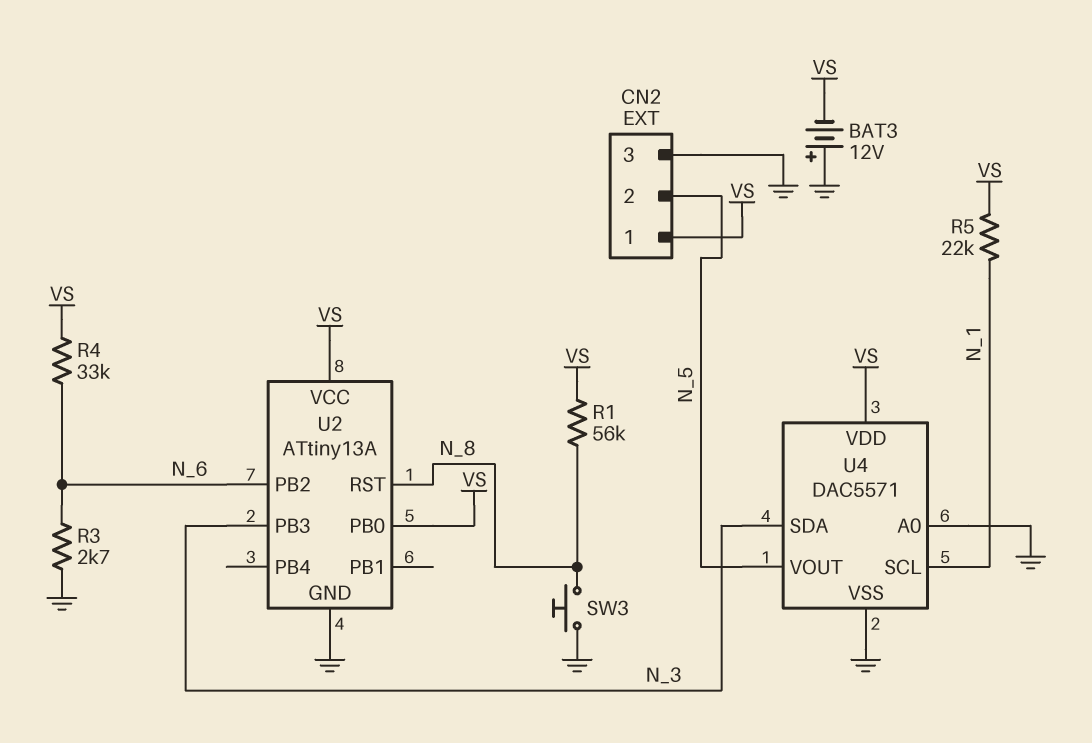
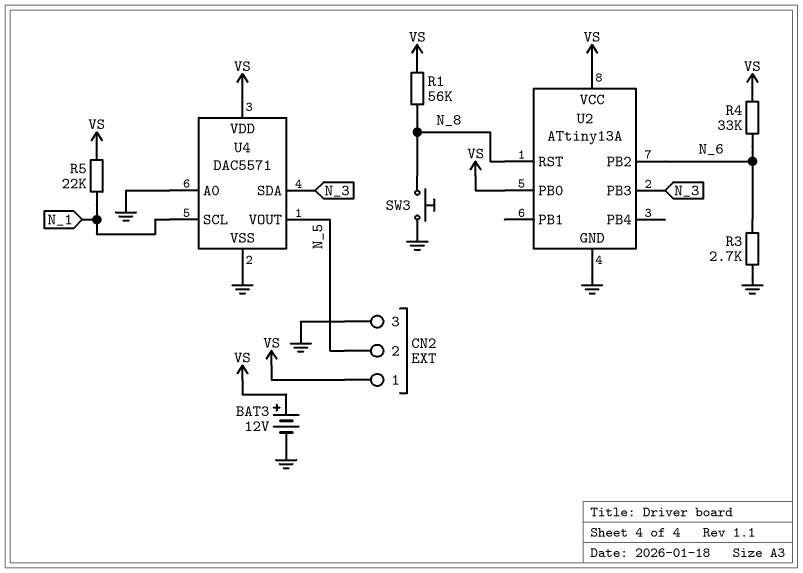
BAT3: 12V (plus GND, minus VS) -> 12V (plus VS, minus GND)

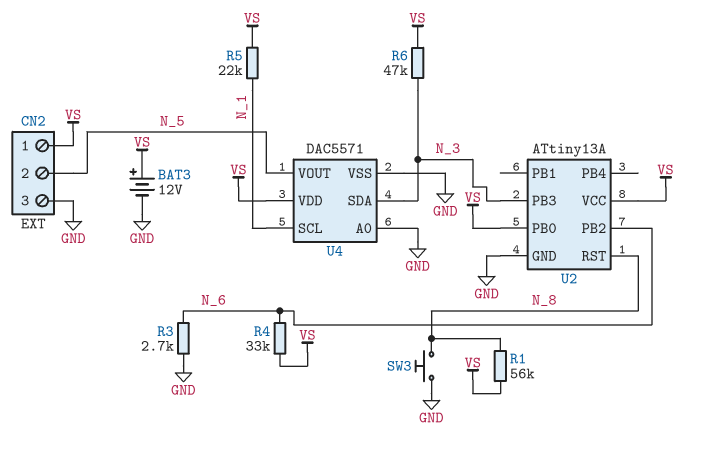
R6: none -> 47k (N_3, VS)

